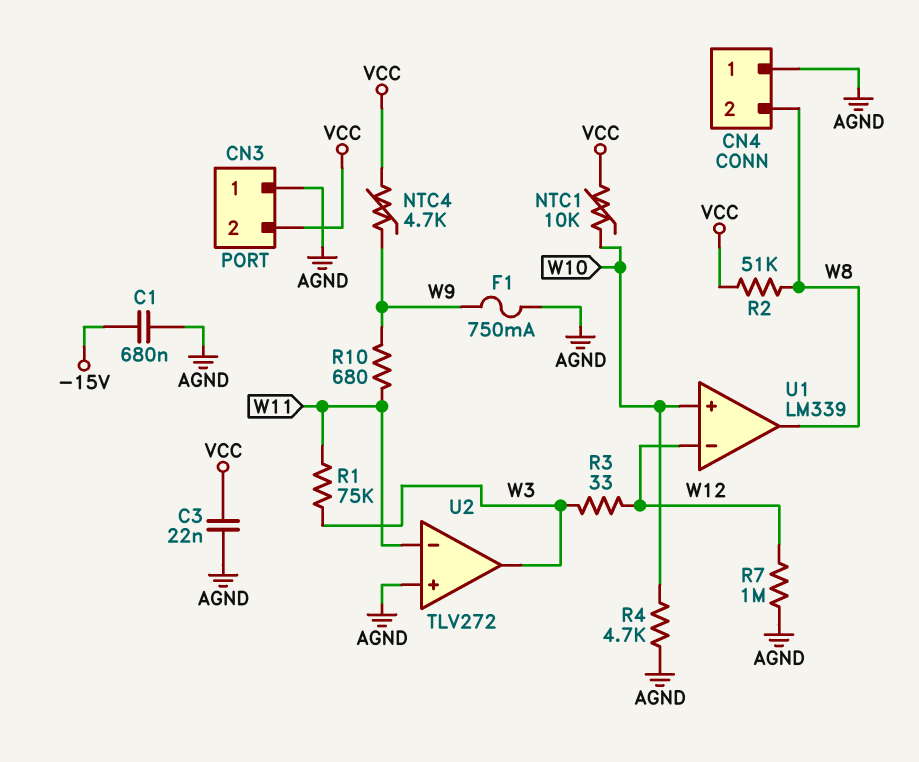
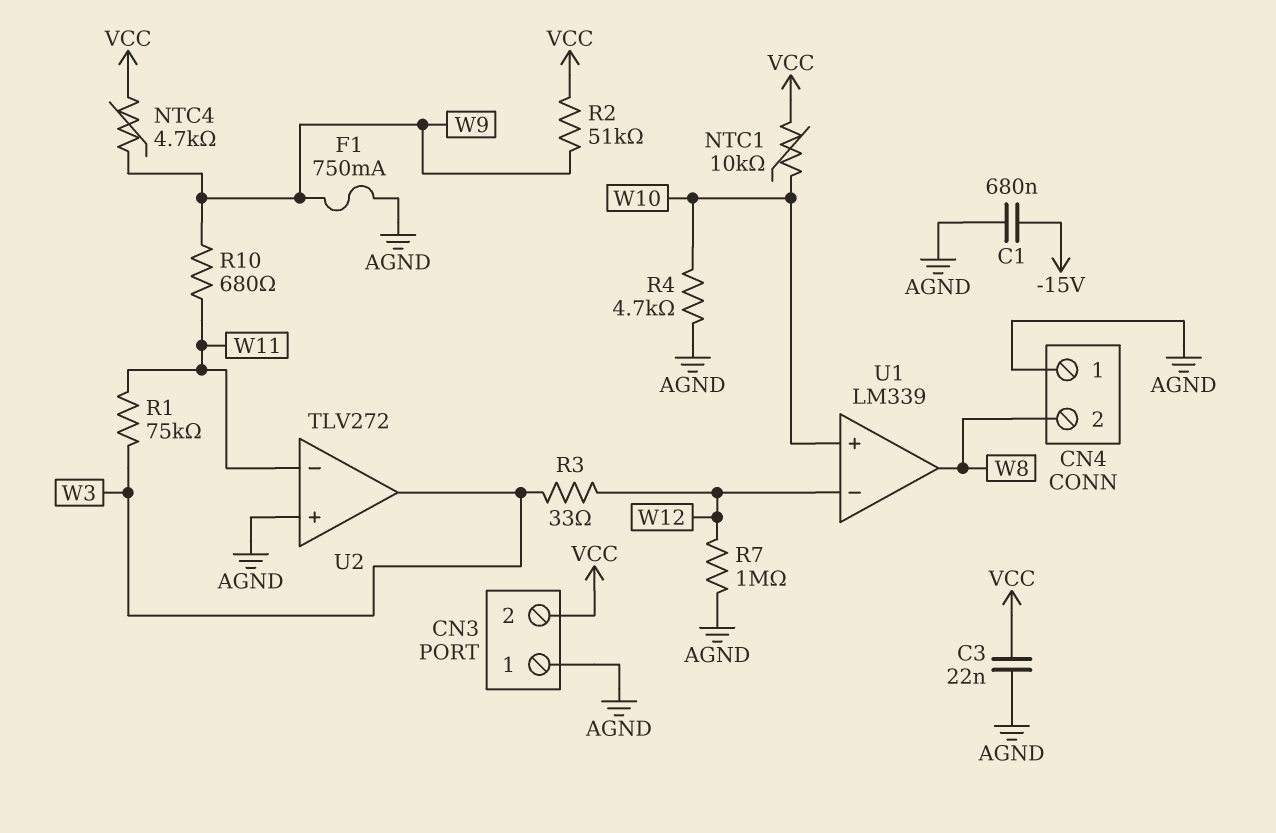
R2: 51k (VCC, W8) -> 51k (VCC, W9)

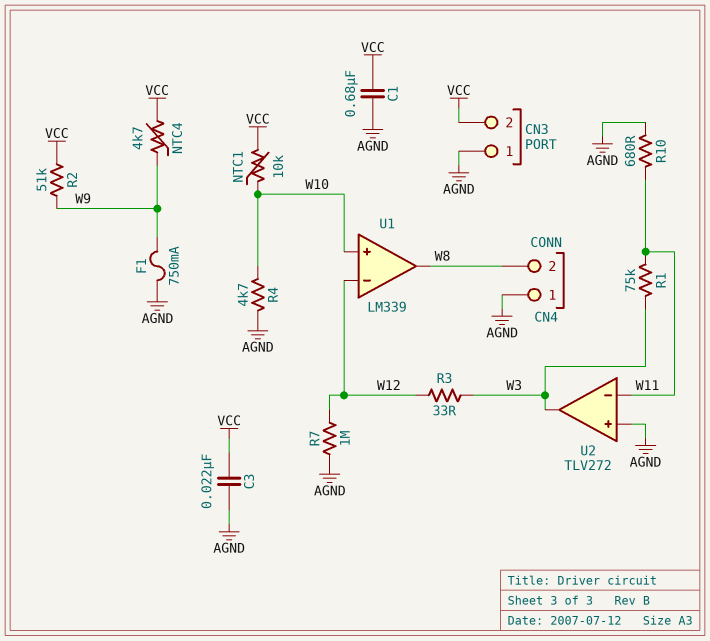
C1: 680nF (-15V, AGND) -> 680nF (AGND, VCC)
R10: 680 (W9, W11) -> 680 (AGND, W11)

